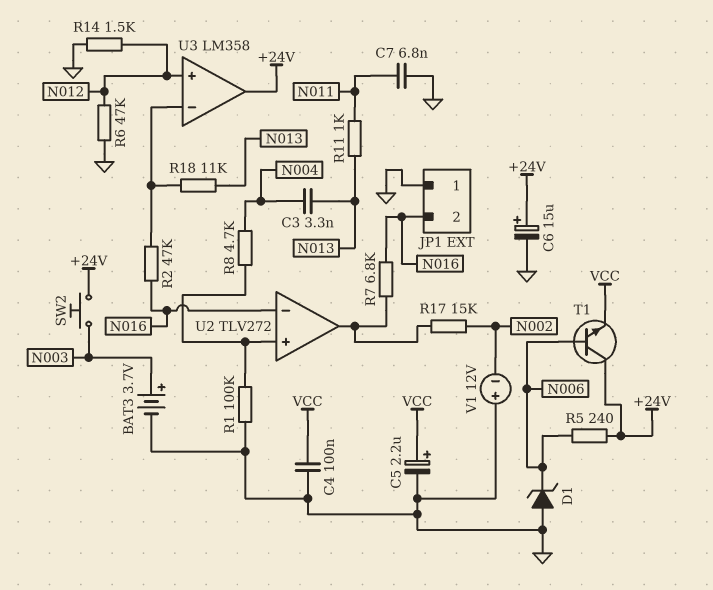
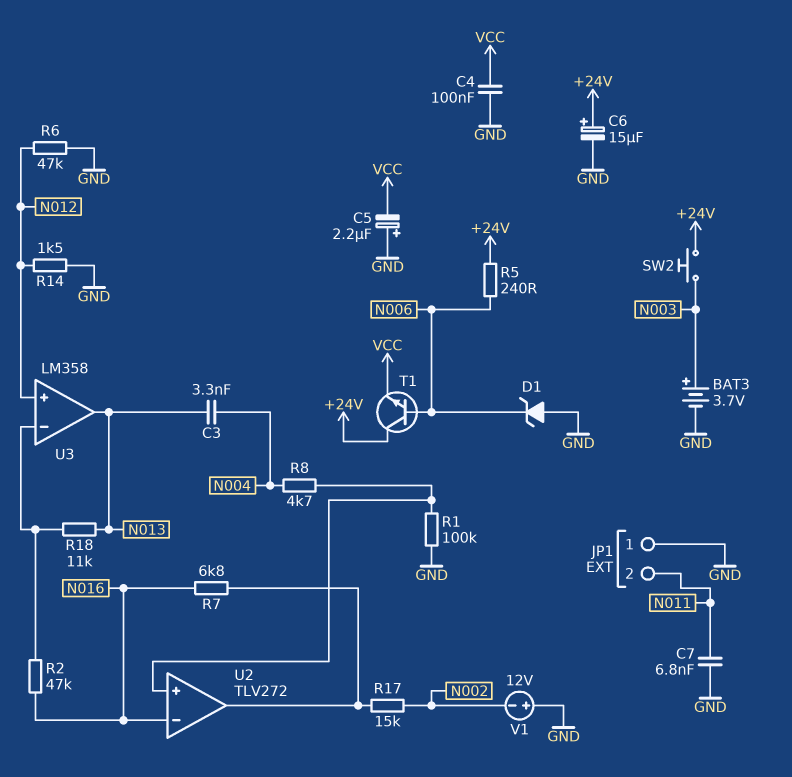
C5: 2.2uF (plus VCC, minus GND) -> 2.2uF (plus GND, minus VCC)
JP1 pin 2: N016 -> N011
R11: 1k (N011, N013) -> none
U3 pin out: +24V -> N013

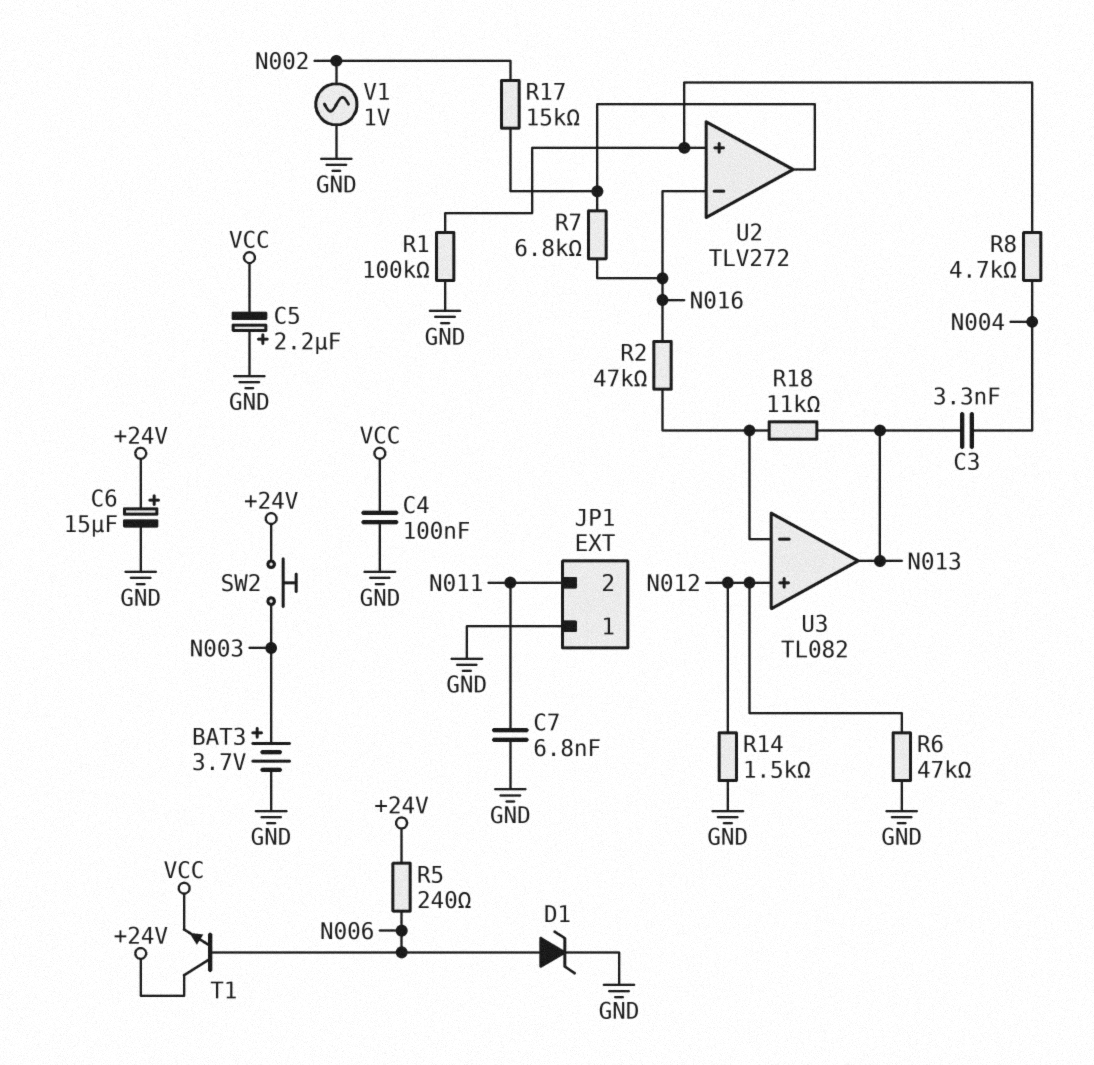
D1: zener (A GND, K N006) -> zener (A N006, K GND)
U3: LM358 -> TL082
V1: 12V (plus GND, minus N002) -> AC 1V (GND, N002)

